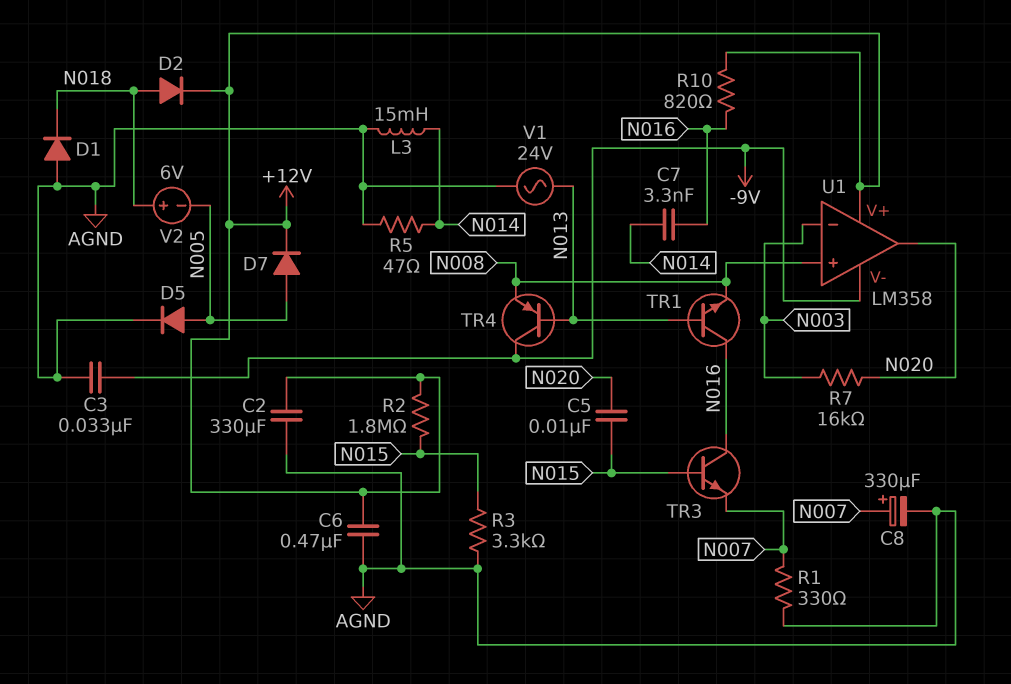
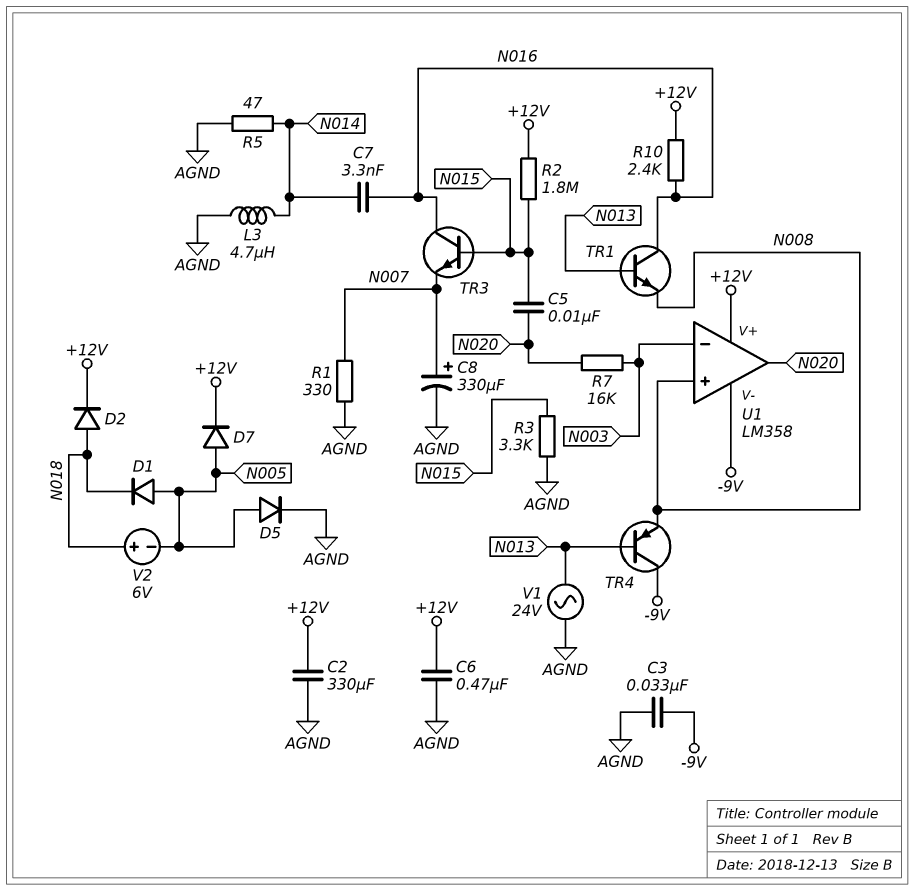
D1: diode (A AGND, K N018) -> diode (A N005, K N018)
L3: 15mH (AGND, N014) -> 4.7uH (AGND, N014)
R10: 820 (+12V, N016) -> 2.4k (+12V, N016)

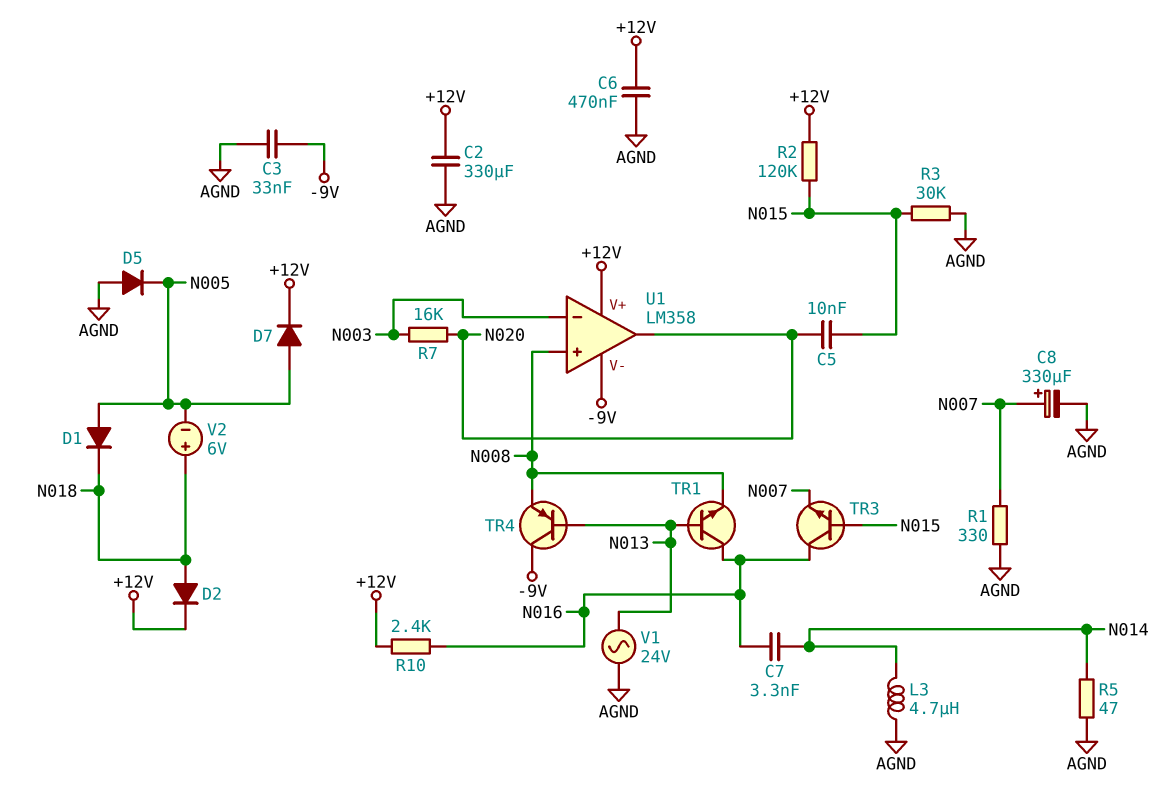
D5: diode (A N005, K AGND) -> diode (A AGND, K N005)
R2: 1.8M (+12V, N015) -> 120k (+12V, N015)
R3: 3.3k (AGND, N015) -> 30k (AGND, N015)

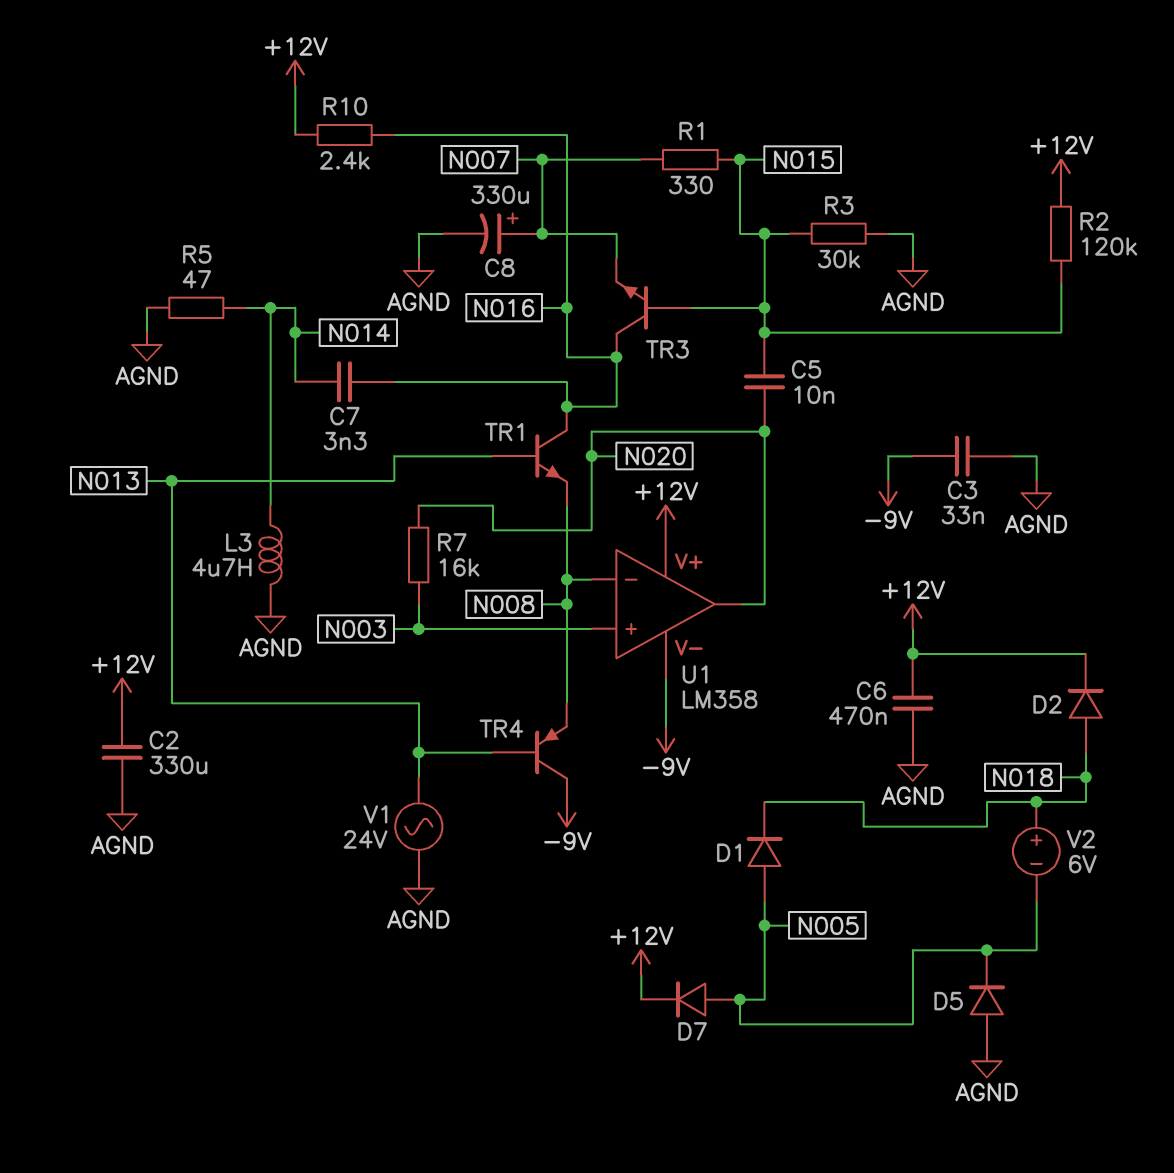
R1: 330 (AGND, N007) -> 330 (N007, N015)
U1 pin in+: N008 -> N003
U1 pin in-: N003 -> N008

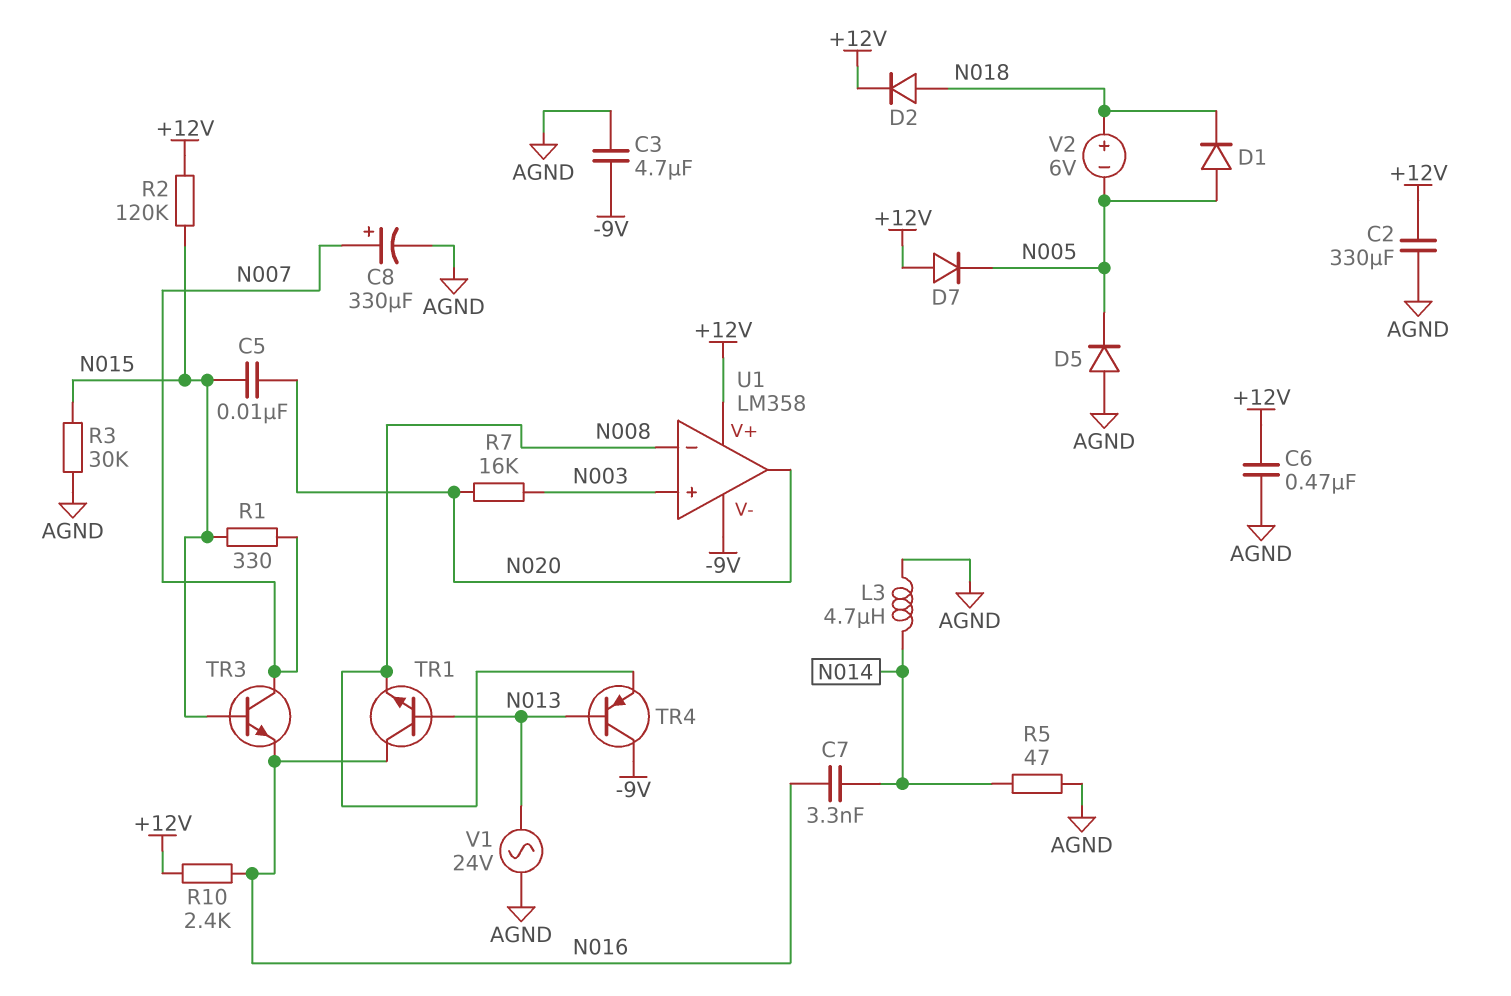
C3: 33nF (-9V, AGND) -> 4.7uF (-9V, AGND)
D7: diode (A N005, K +12V) -> diode (A +12V, K N005)
TR3: NPN (B N015, C N016, E N007) -> NPN (B N015, C N007, E N016)

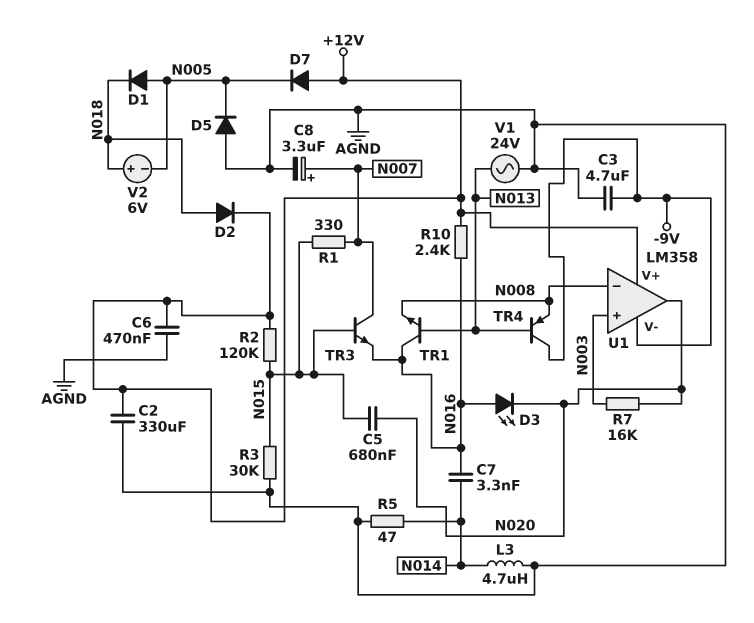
C5: 10nF (N015, N020) -> 680nF (N015, N020)
C8: 330uF (plus N007, minus AGND) -> 3.3uF (plus N007, minus AGND)
D3: none -> LED (A N016, K N020)

